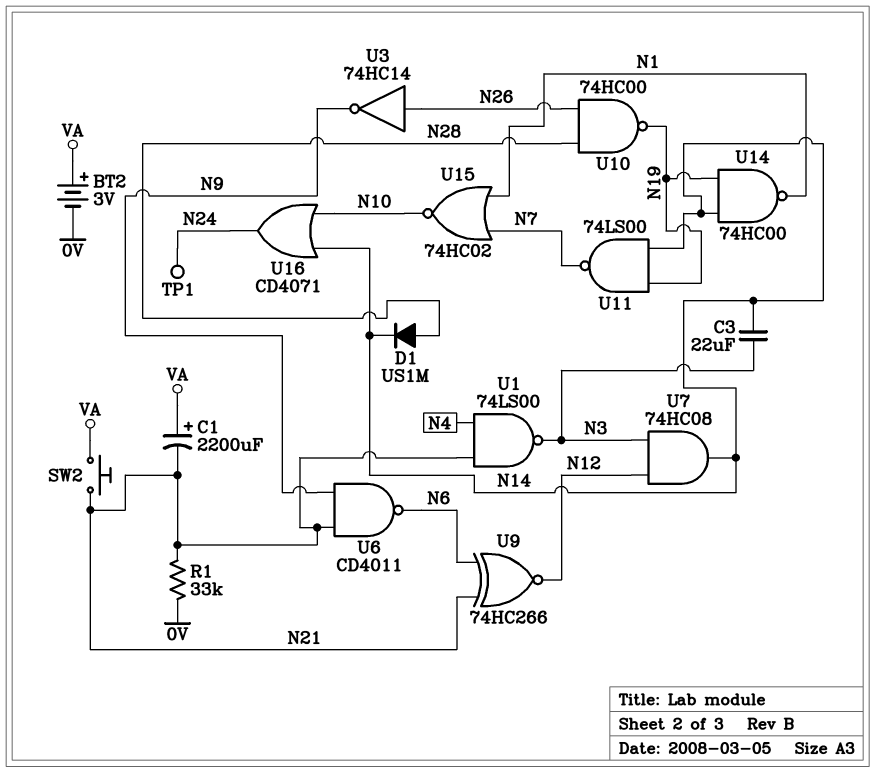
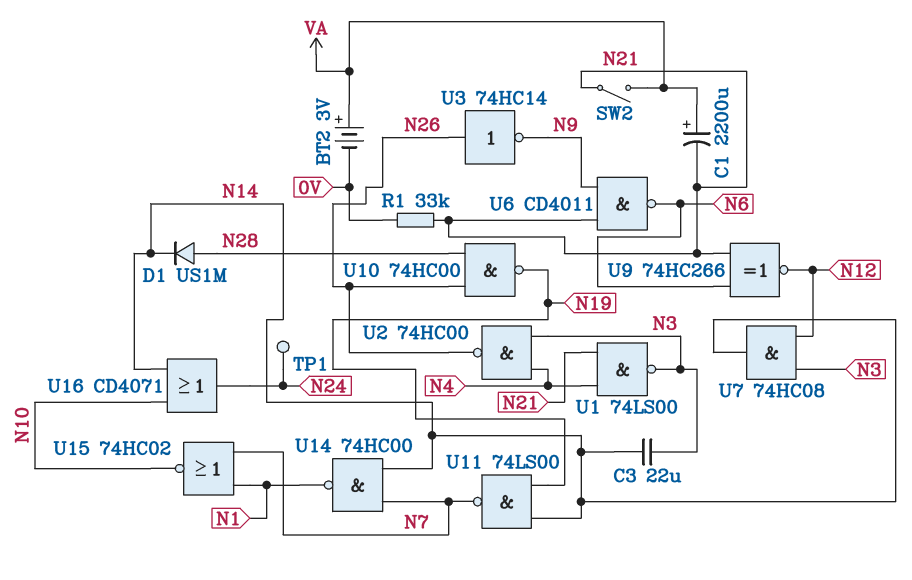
SW2: button (N21, VA) -> switch (N21, VA)
U2: none -> NAND 74HC00 (in N3, in N4, out N26)
U14: NAND 74HC00 (in N14, in N19, out N1) -> NAND 74HC00 (in N7, in N14, out N1)

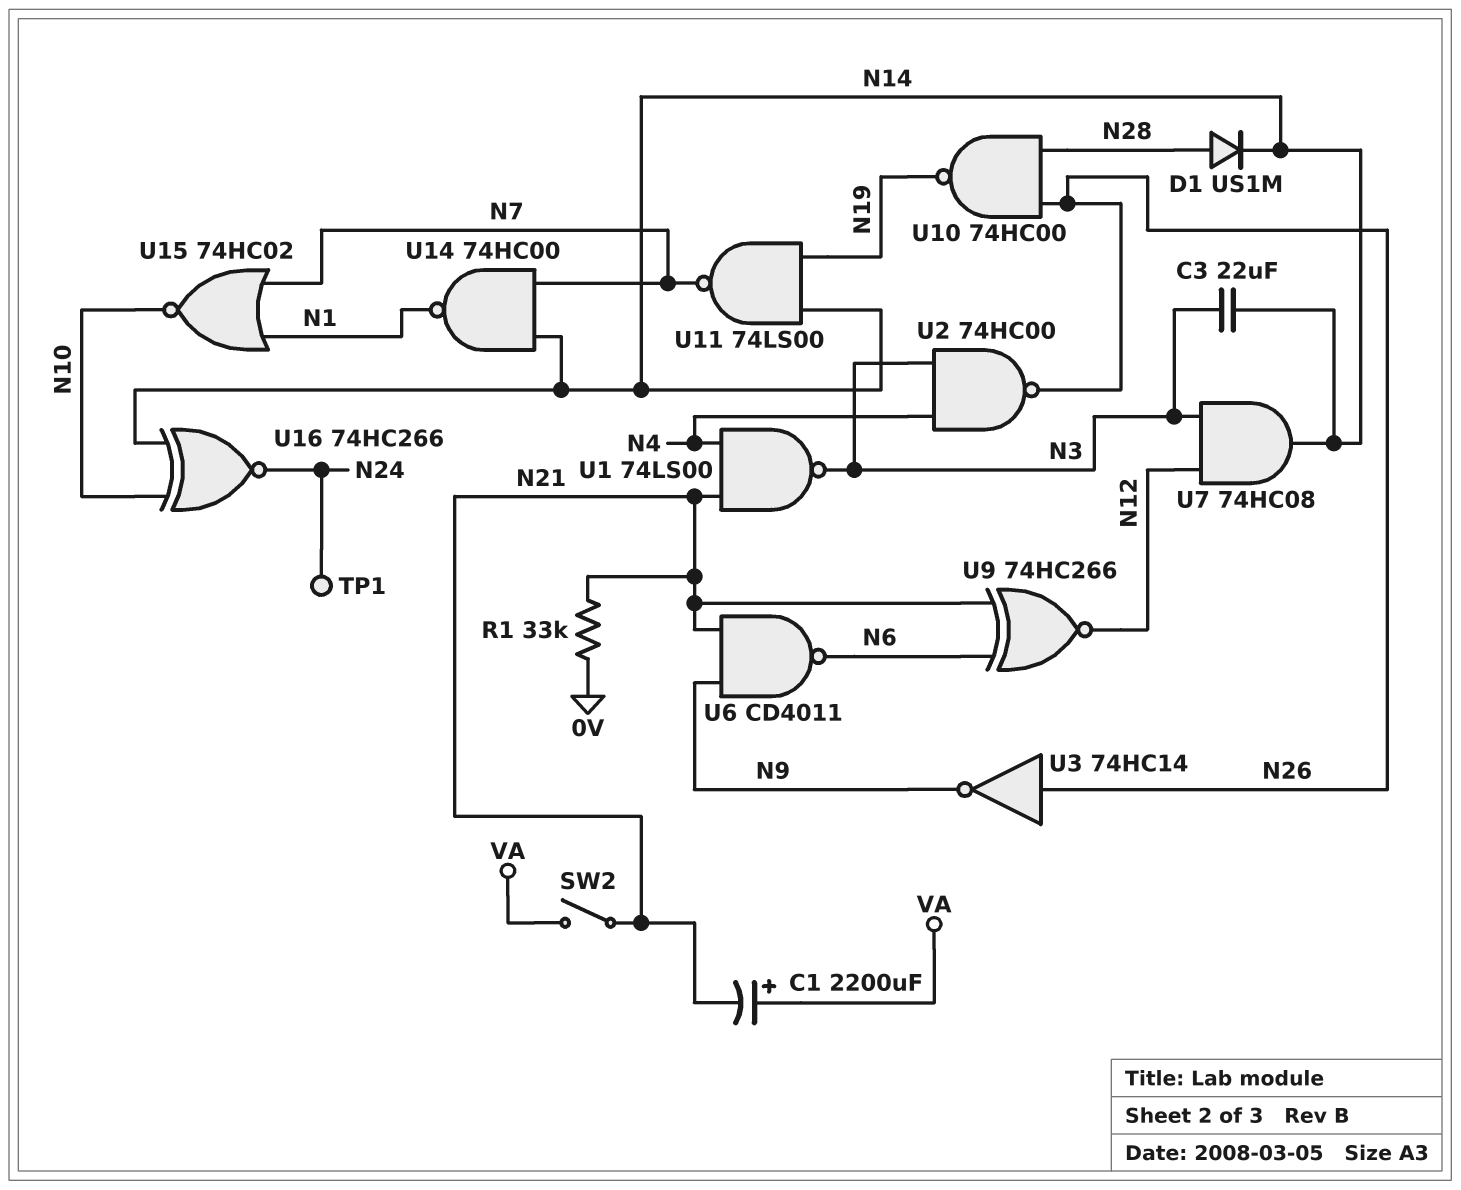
BT2: 3V (plus VA, minus 0V) -> none
U16: OR CD4071 (in N10, in N14, out N24) -> XNOR 74HC266 (in N10, in N14, out N24)

